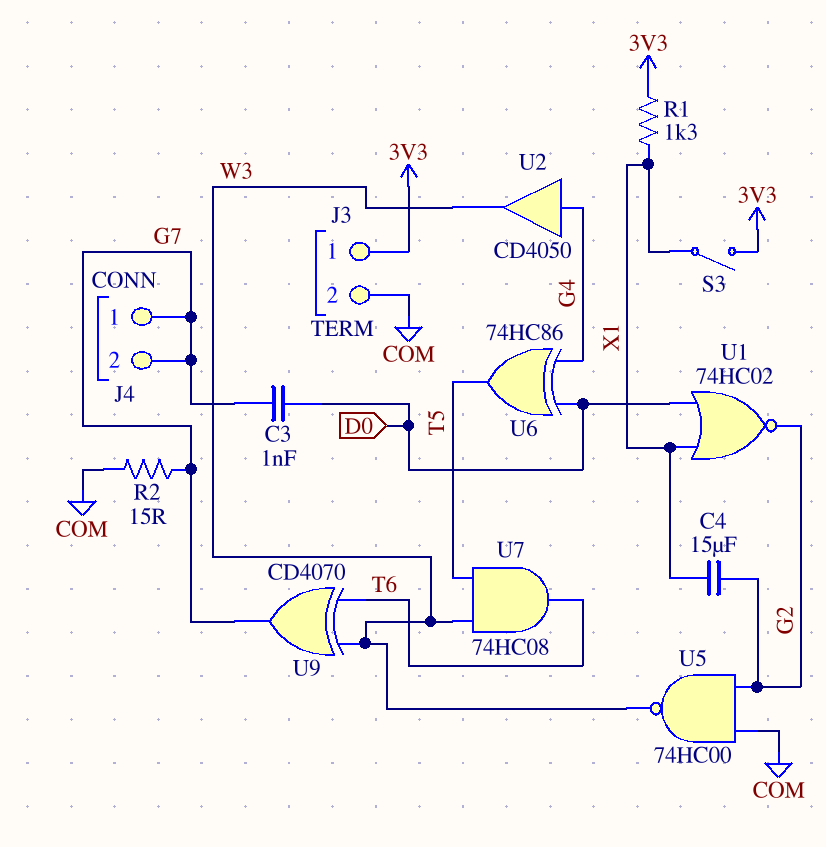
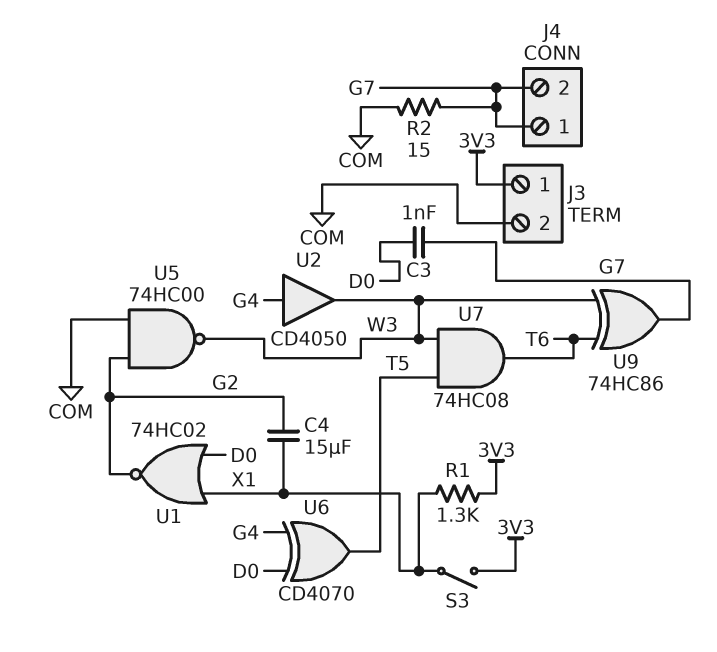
U6: XOR 74HC86 (in D0, in G4, out T5) -> XOR CD4070 (in D0, in G4, out T5)
U9: XOR CD4070 (in T6, in W3, out G7) -> XOR 74HC86 (in T6, in W3, out G7)

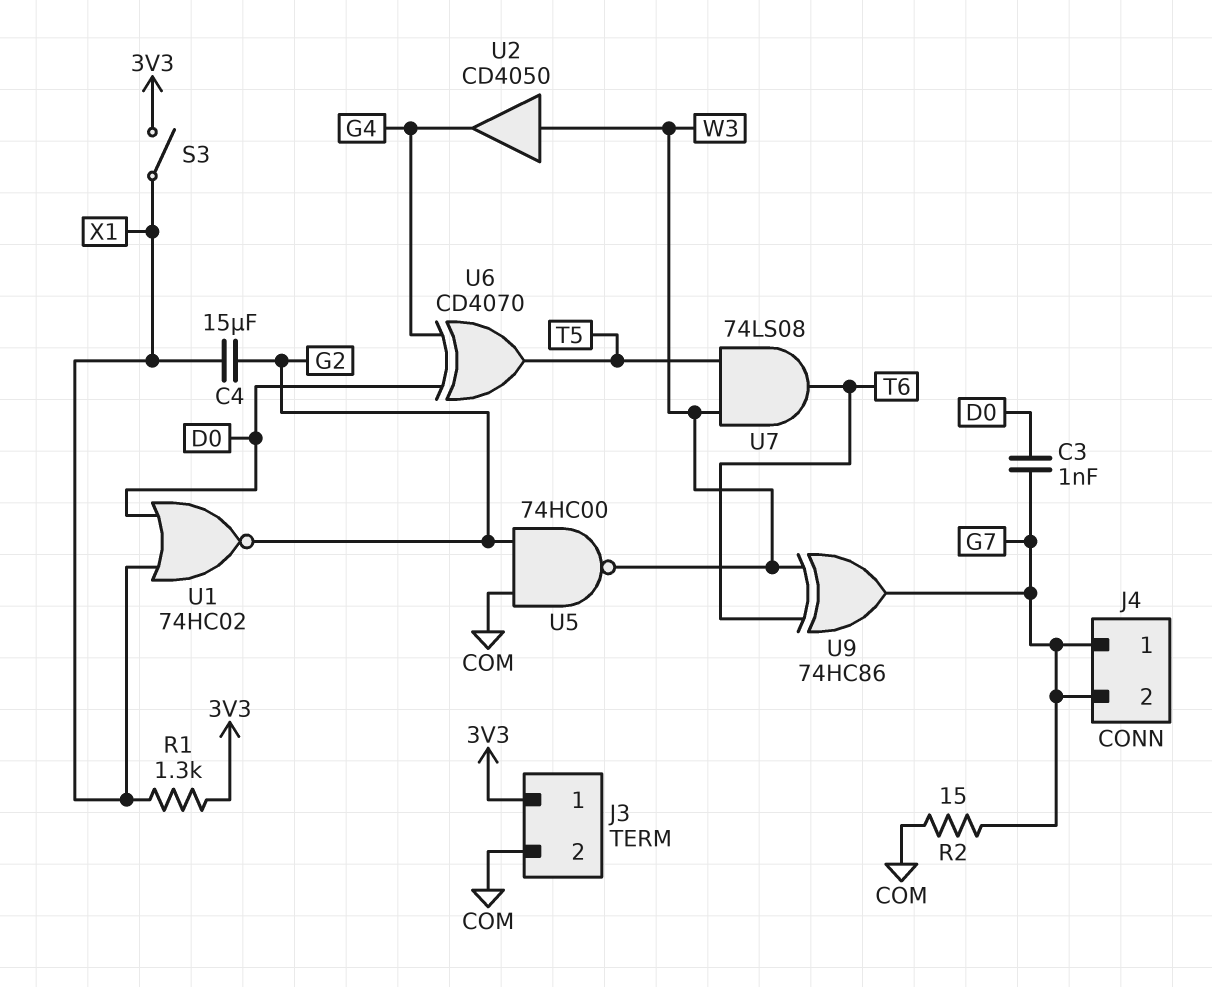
U2: buffer CD4050 (in G4, out W3) -> buffer CD4050 (in W3, out G4)
U7: AND 74HC08 (in T5, in W3, out T6) -> AND 74LS08 (in T5, in W3, out T6)

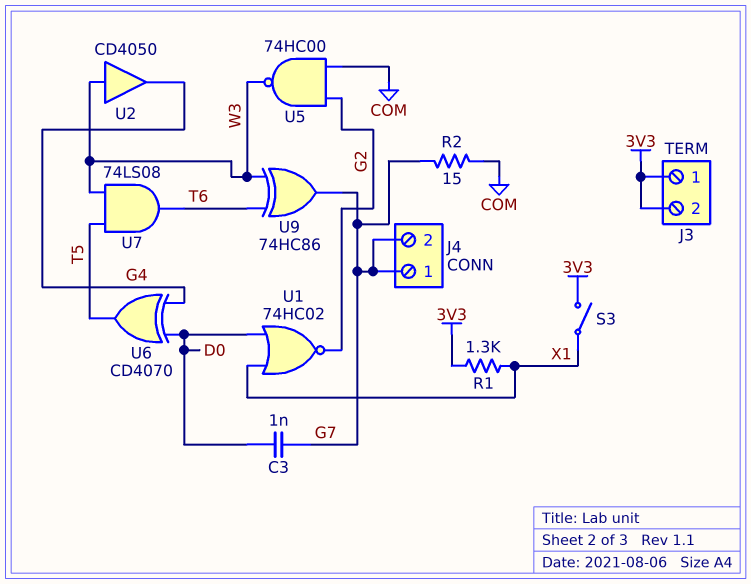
C4: 15uF (G2, X1) -> none
J3 pin 2: COM -> 3V3

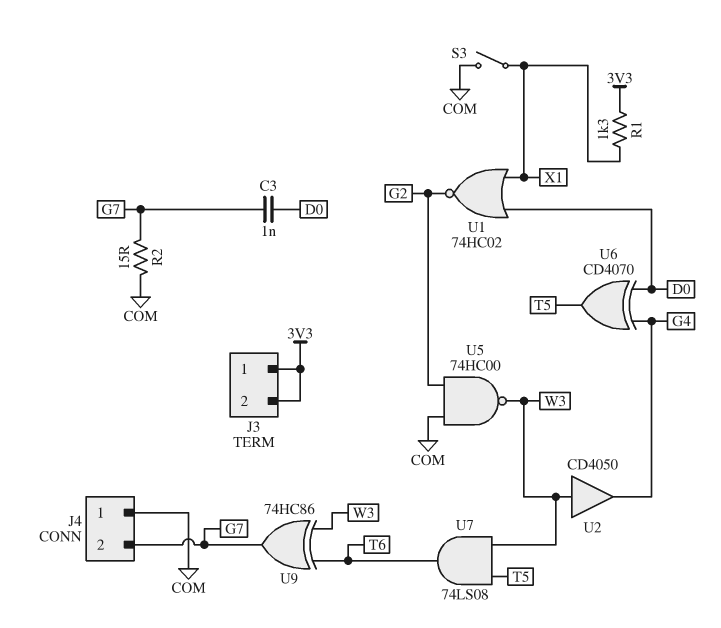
J4 pin 1: G7 -> COM
S3: switch (3V3, X1) -> switch (COM, X1)

